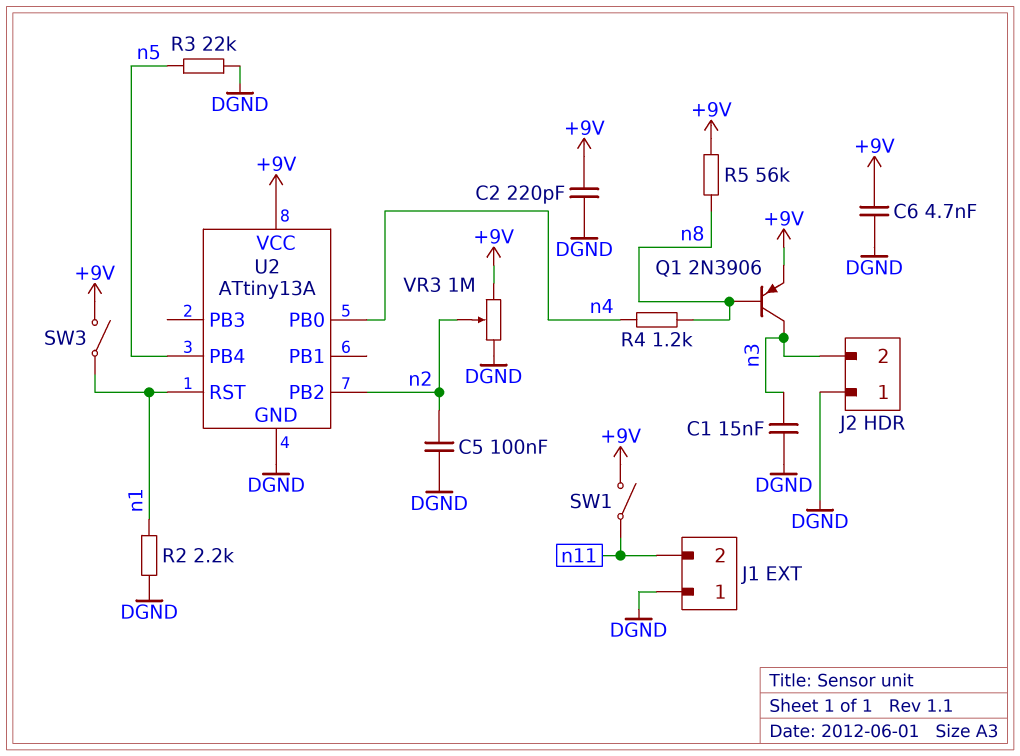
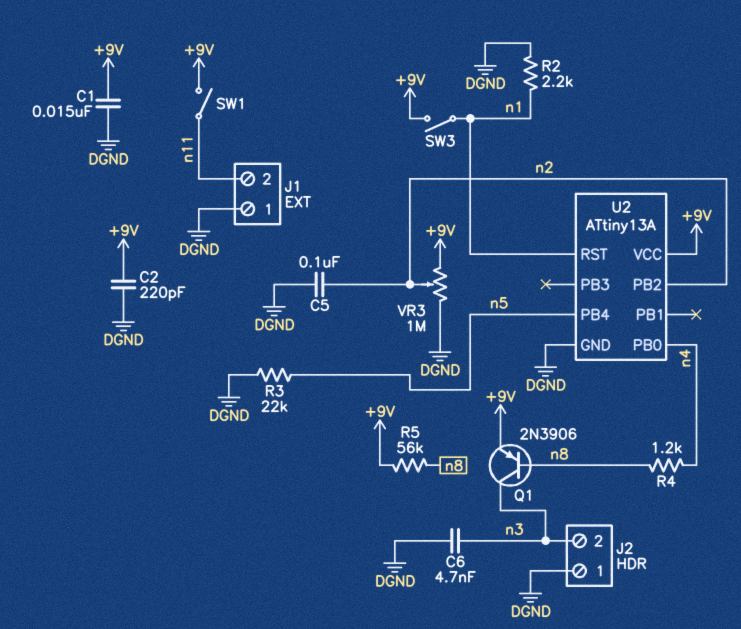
C1: 15nF (DGND, n3) -> 15nF (+9V, DGND)
C6: 4.7nF (+9V, DGND) -> 4.7nF (DGND, n3)

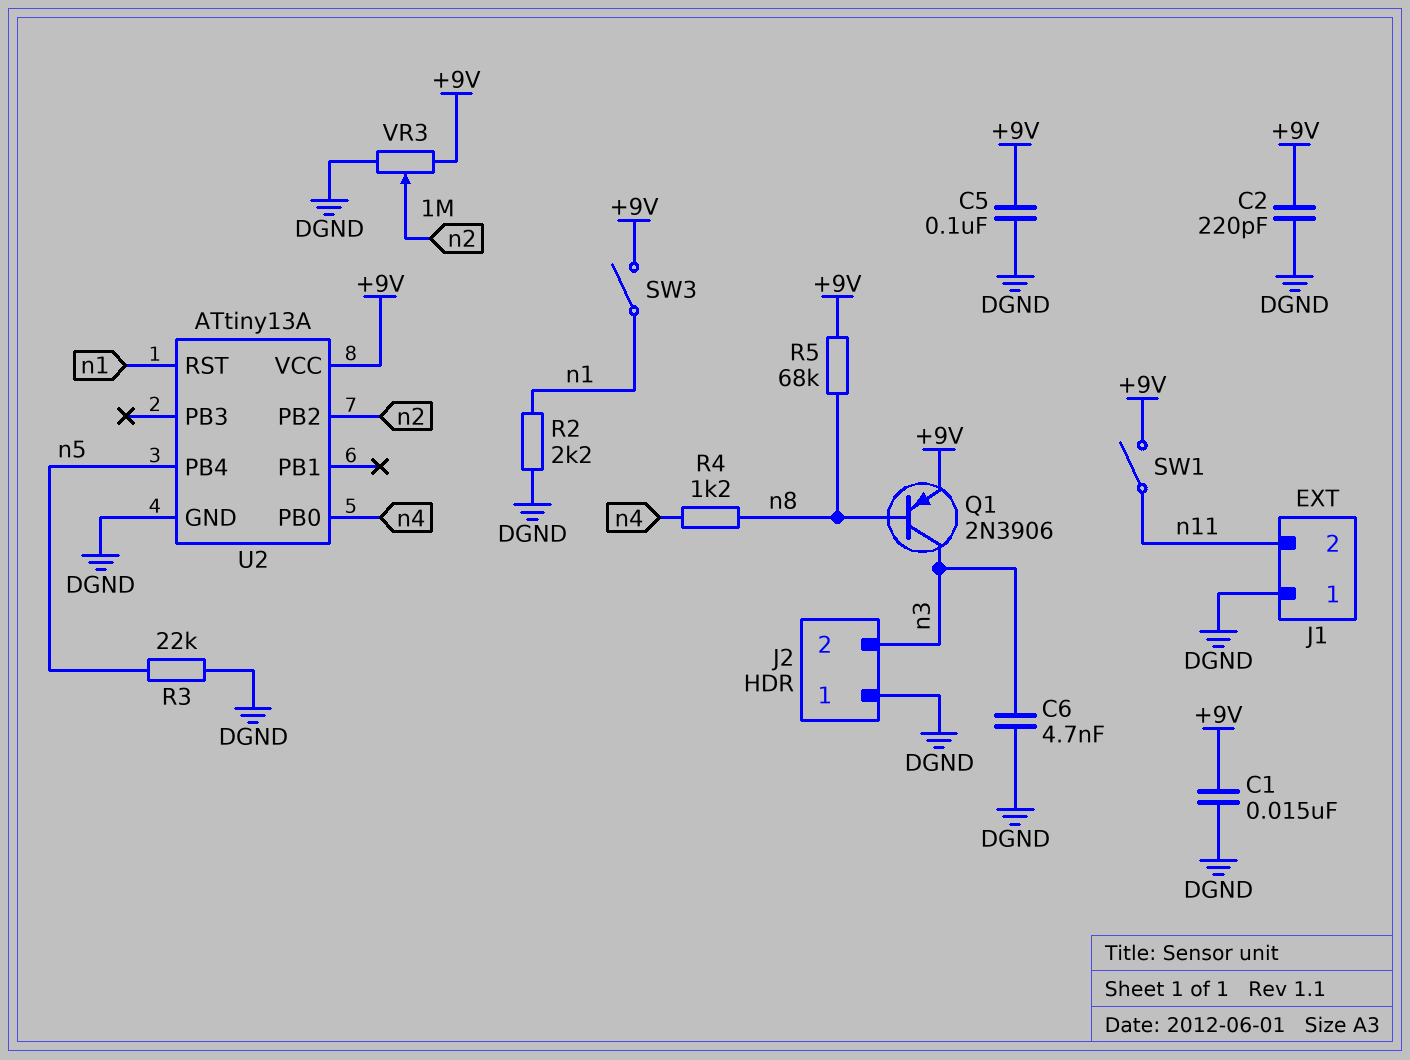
C5: 100nF (DGND, n2) -> 100nF (+9V, DGND)
R5: 56k (+9V, n8) -> 68k (+9V, n8)

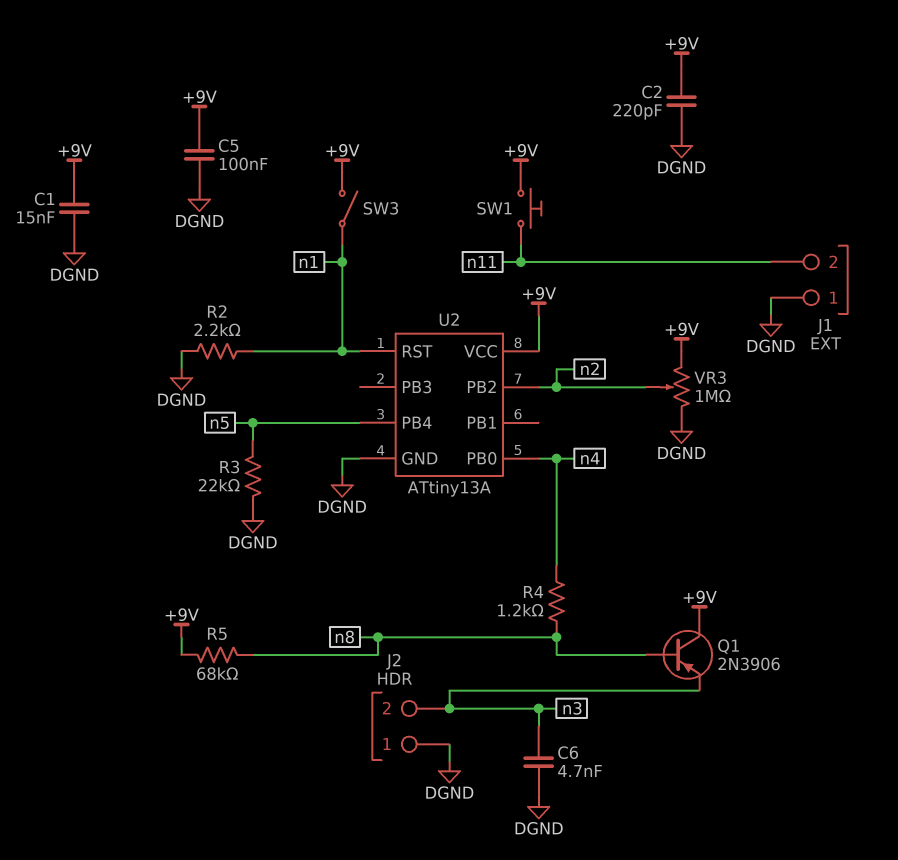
Q1: PNP 2N3906 (B n8, C n3, E +9V) -> PNP 2N3906 (B n8, C +9V, E n3)
SW1: switch (+9V, n11) -> button (+9V, n11)

